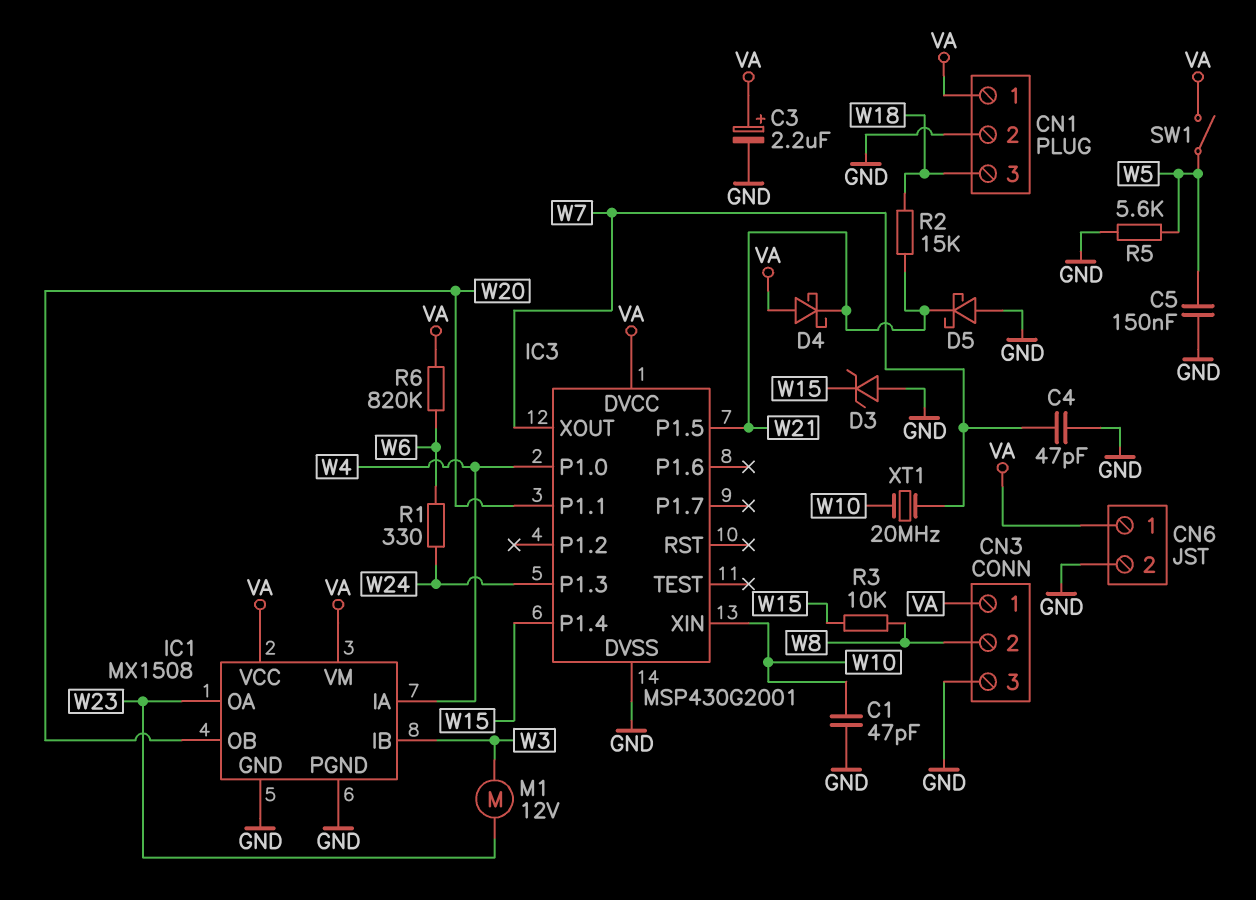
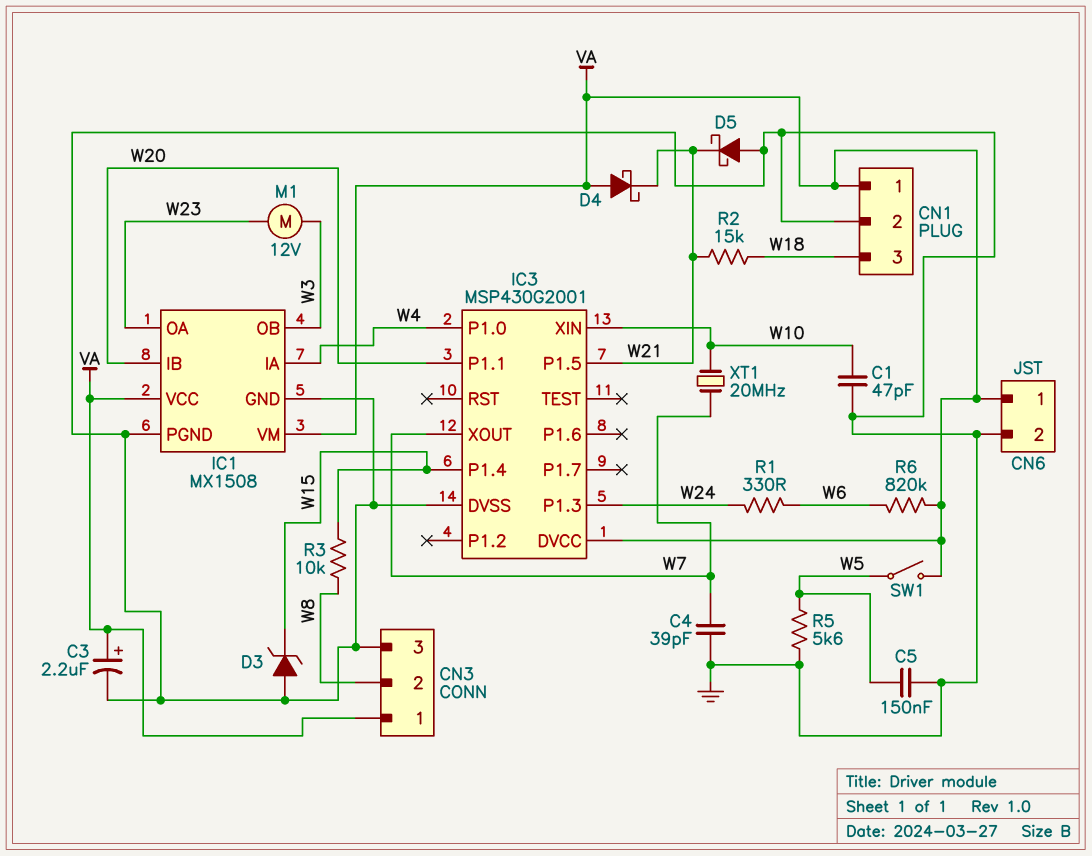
C4: 47pF (GND, W7) -> 39pF (GND, W7)
IC1 pin IB: W3 -> W20
IC1 pin OB: W20 -> W3

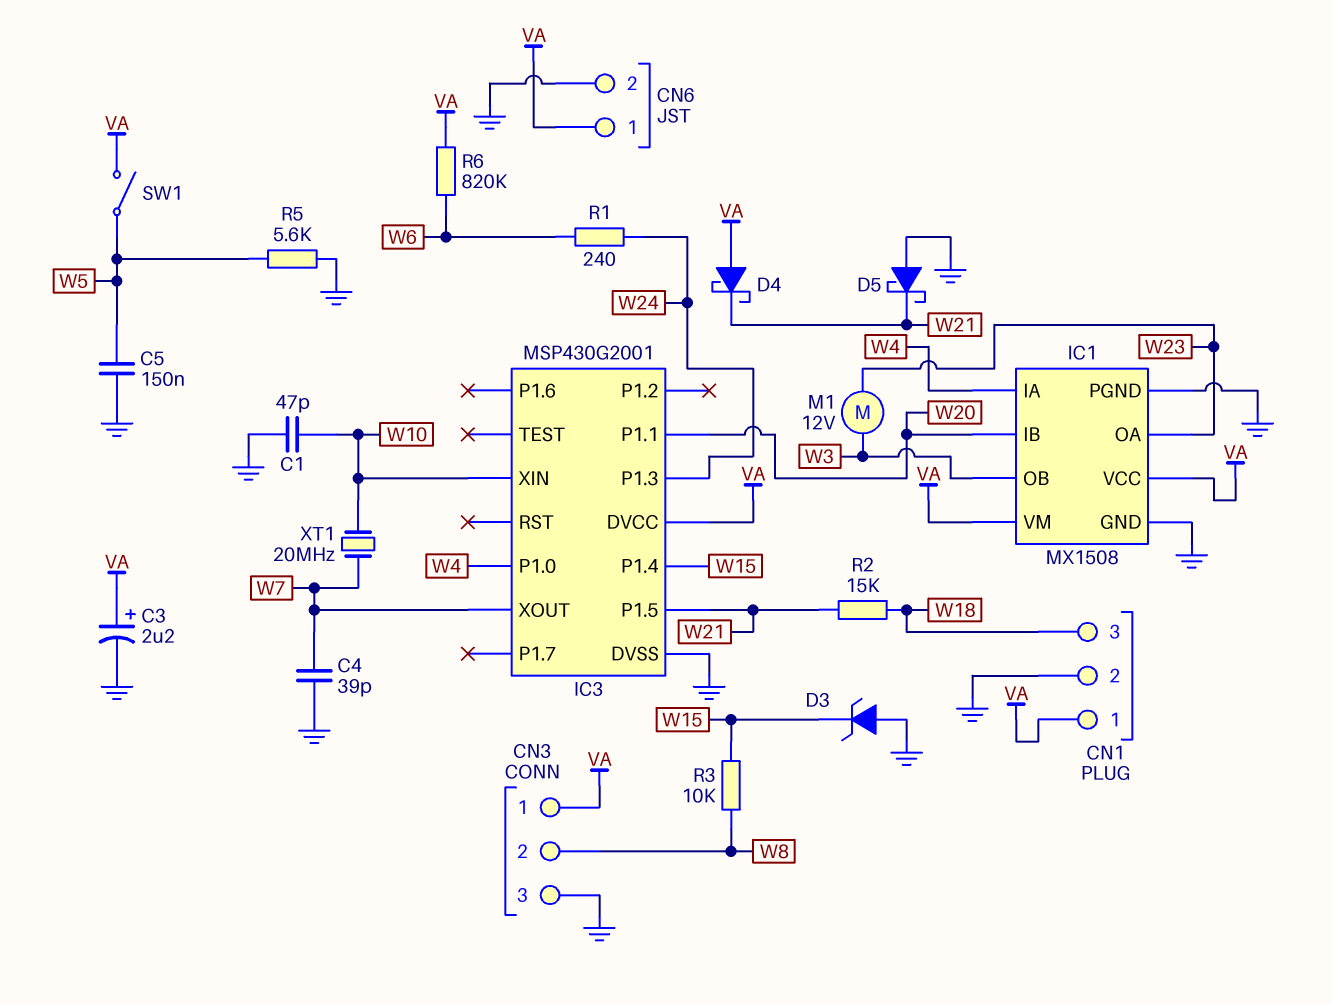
R1: 330 (W6, W24) -> 240 (W6, W24)

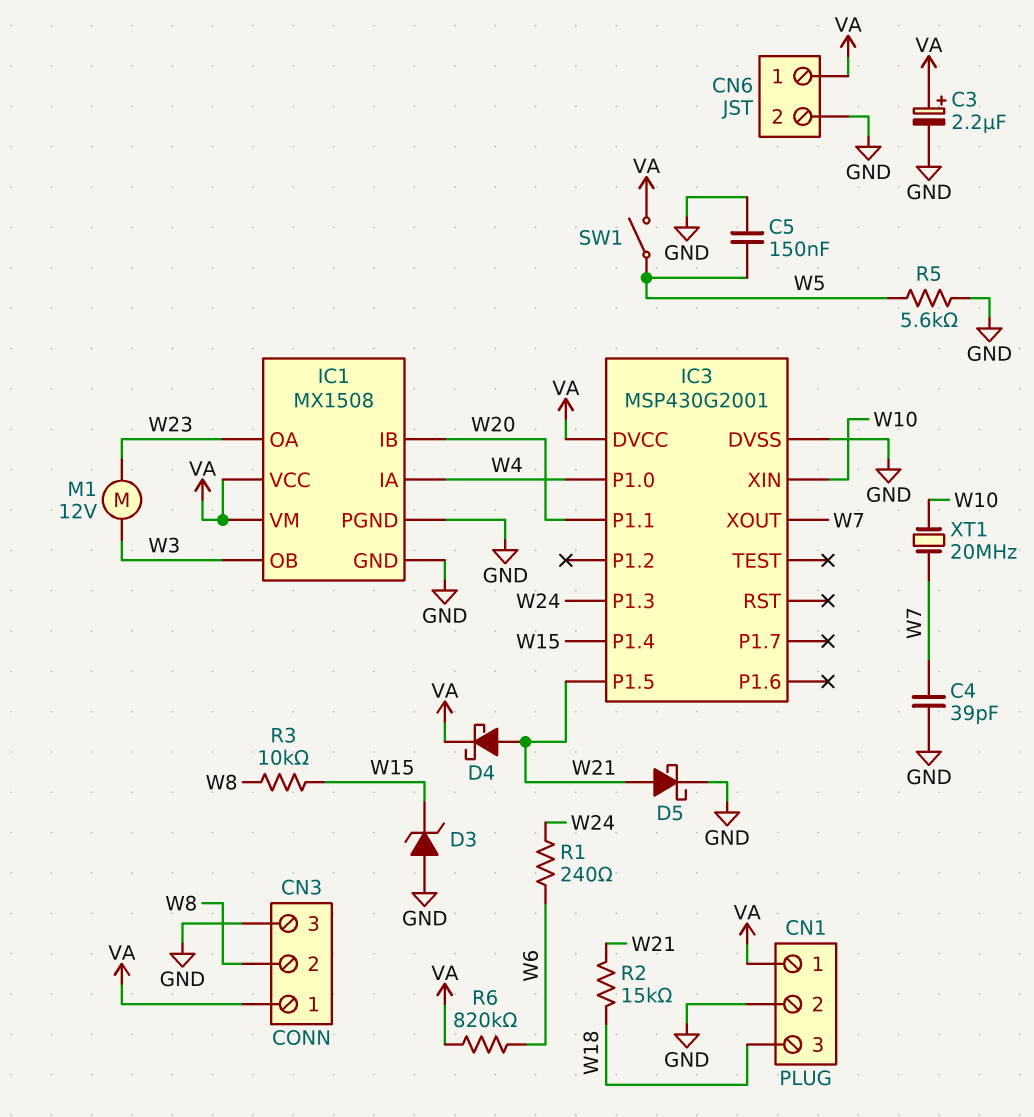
C1: 47pF (GND, W10) -> none
D4: schottky (A VA, K W21) -> schottky (A W21, K VA)
D5: schottky (A GND, K W21) -> schottky (A W21, K GND)

